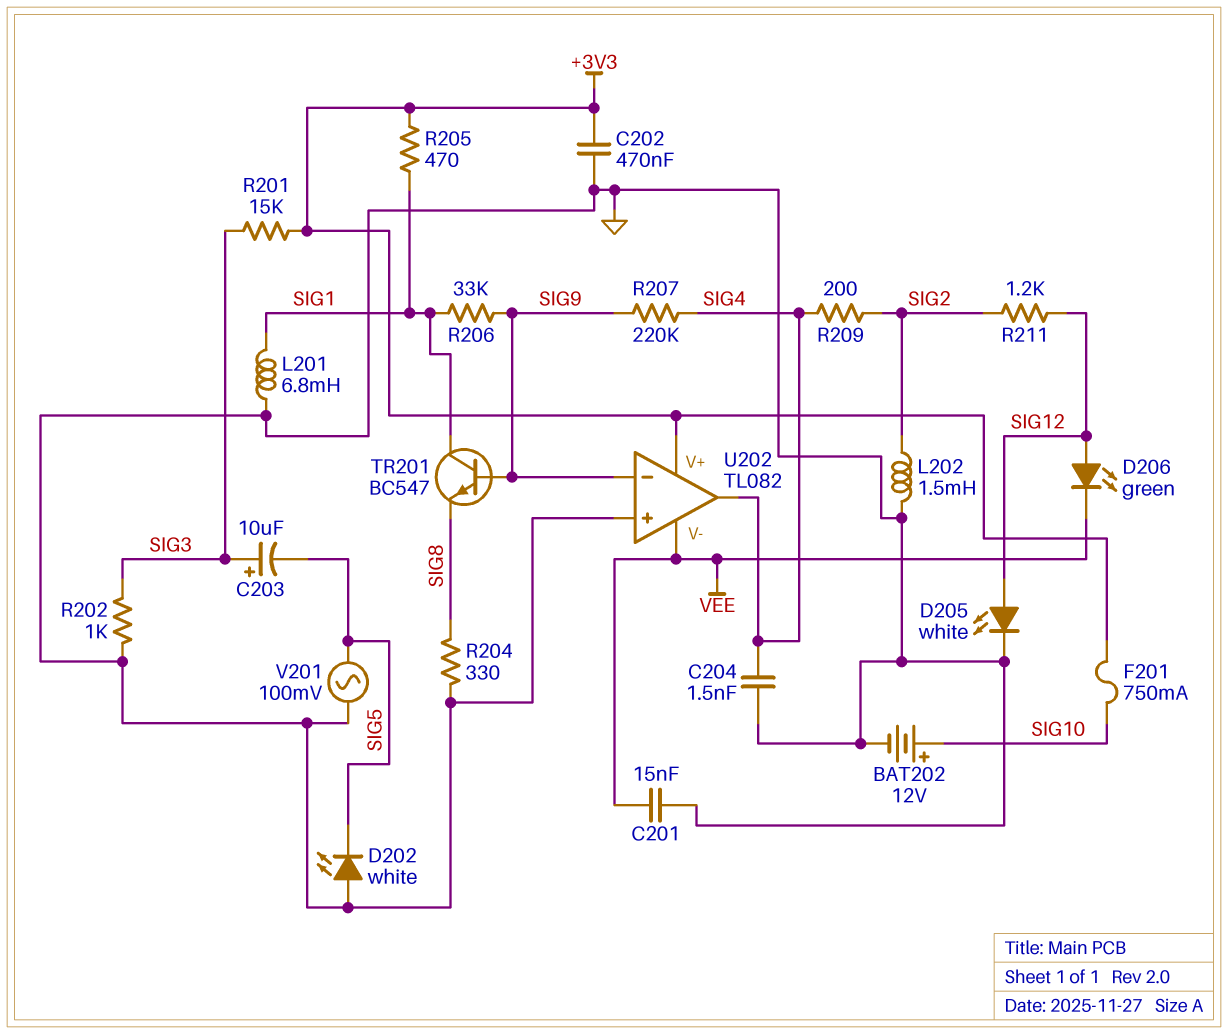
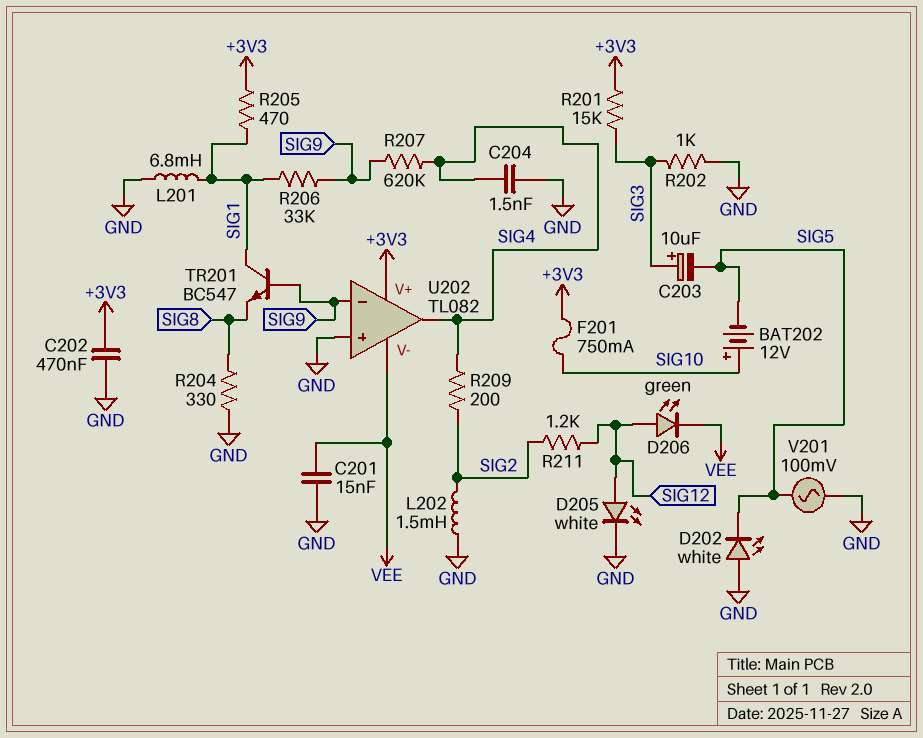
BAT202: 12V (plus SIG10, minus GND) -> 12V (plus SIG10, minus SIG5)
R207: 220k (SIG4, SIG9) -> 620k (SIG4, SIG9)

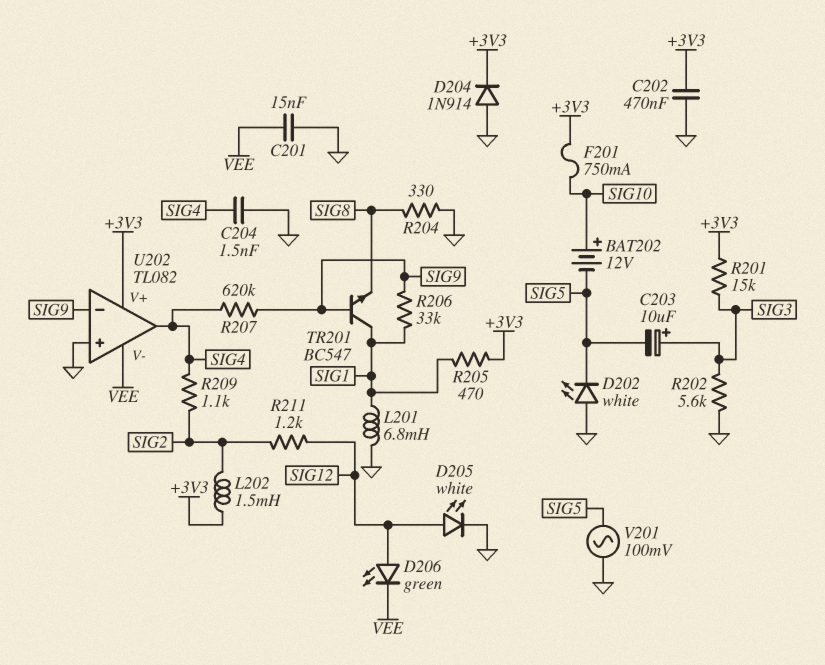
D204: none -> diode 1N914 (A GND, K +3V3)
L202: 1.5mH (GND, SIG2) -> 1.5mH (+3V3, SIG2)
R202: 1k (GND, SIG3) -> 5.6k (GND, SIG3)
R209: 200 (SIG2, SIG4) -> 1.1k (SIG2, SIG4)

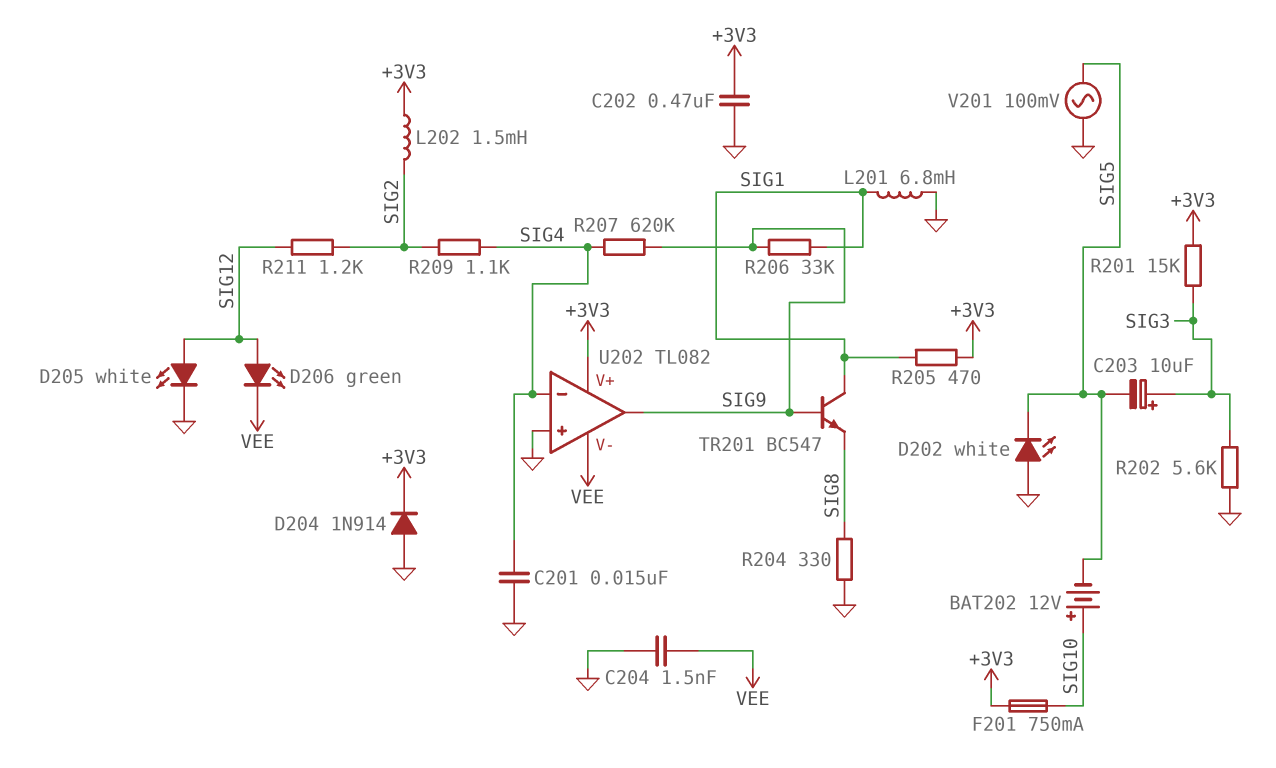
C201: 15nF (GND, VEE) -> 15nF (GND, SIG4)
C204: 1.5nF (GND, SIG4) -> 1.5nF (GND, VEE)
U202 pin in-: SIG9 -> SIG4
U202 pin out: SIG4 -> SIG9

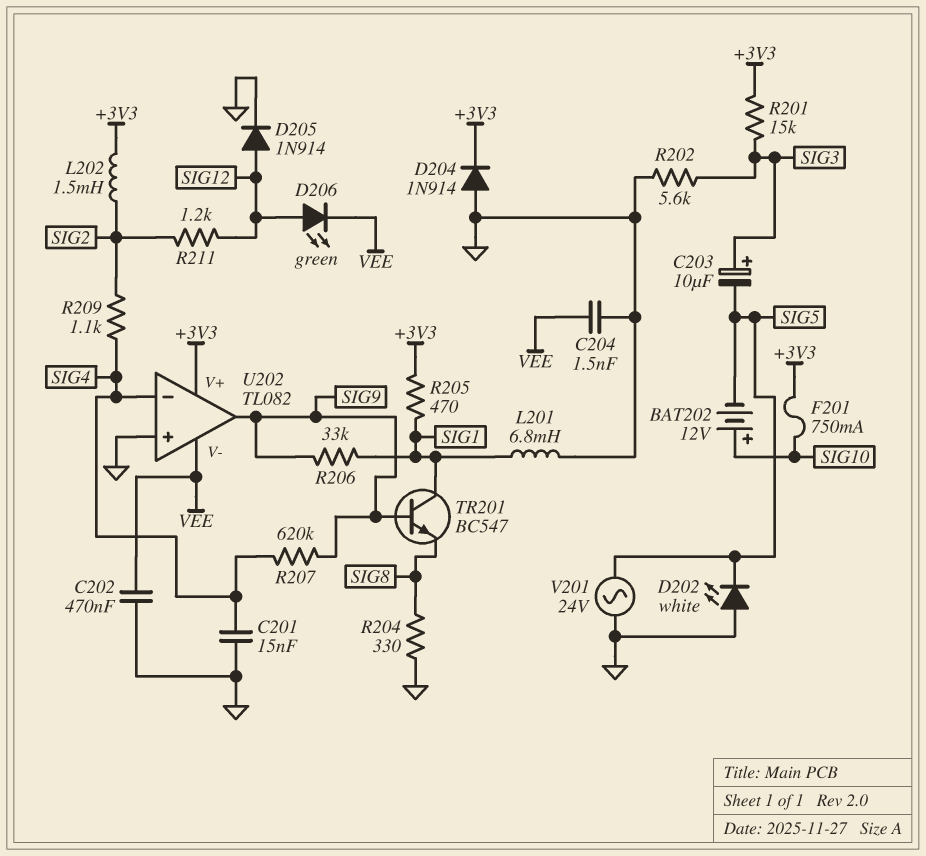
C202: 470nF (+3V3, GND) -> 470nF (GND, VEE)
D205: LED white (A SIG12, K GND) -> diode 1N914 (A SIG12, K GND)
V201: AC 100mV (GND, SIG5) -> AC 24V (GND, SIG5)

